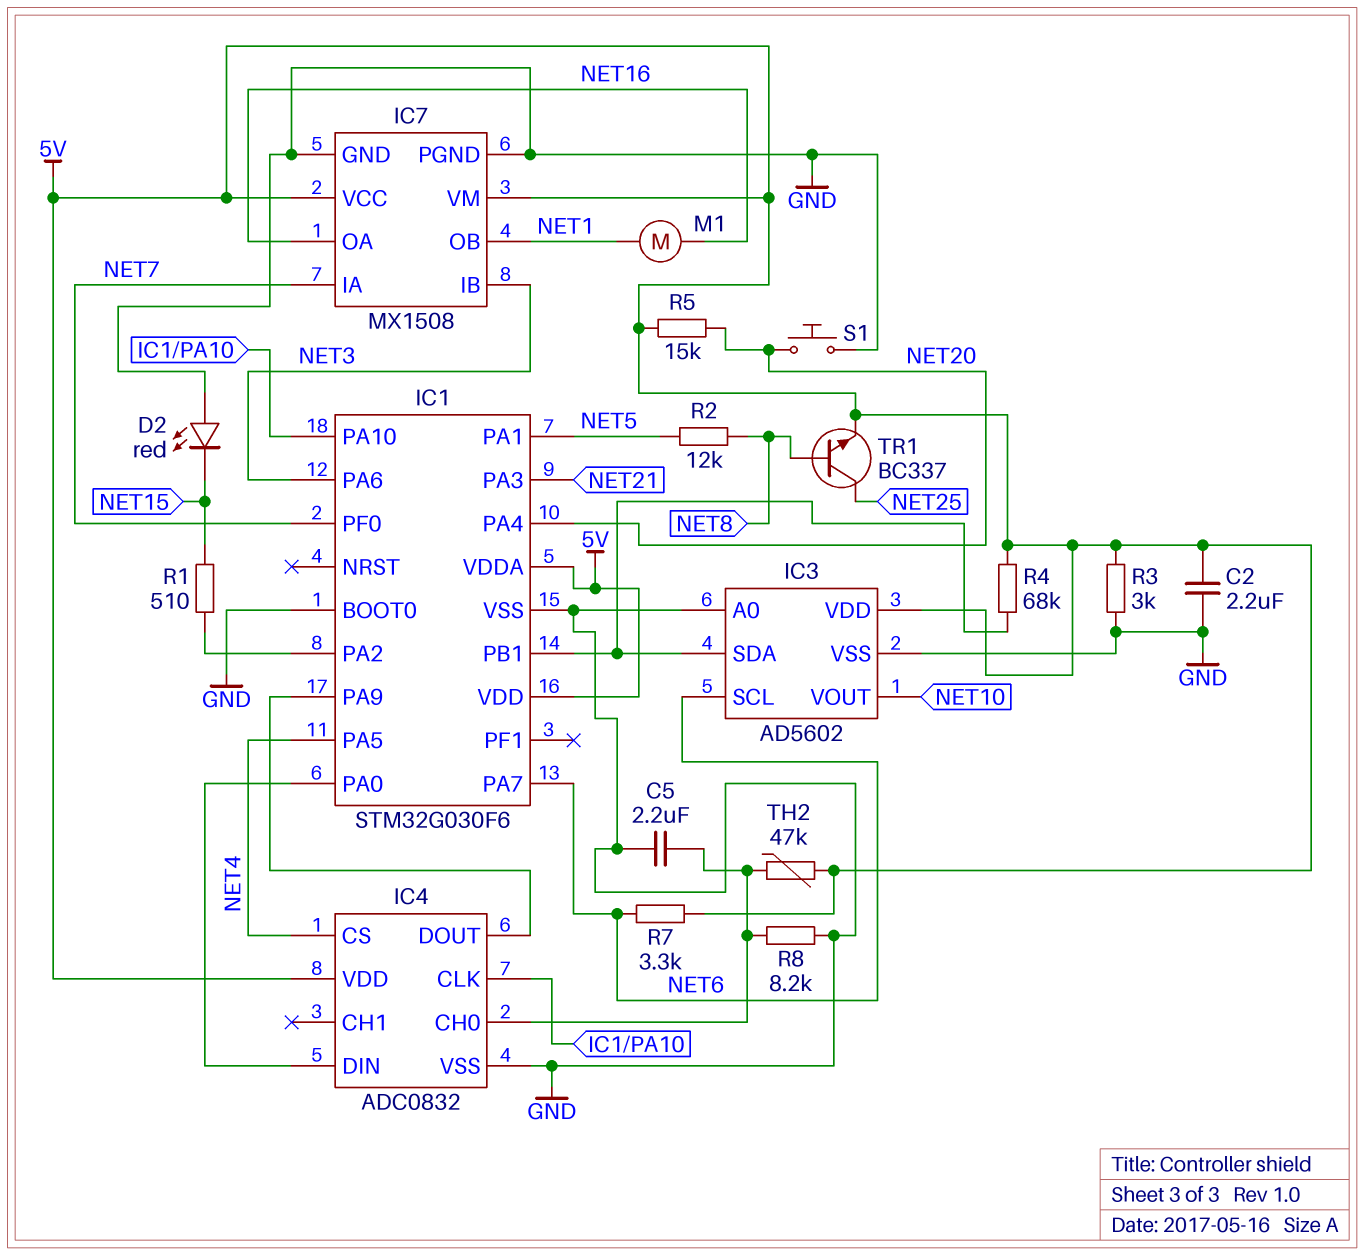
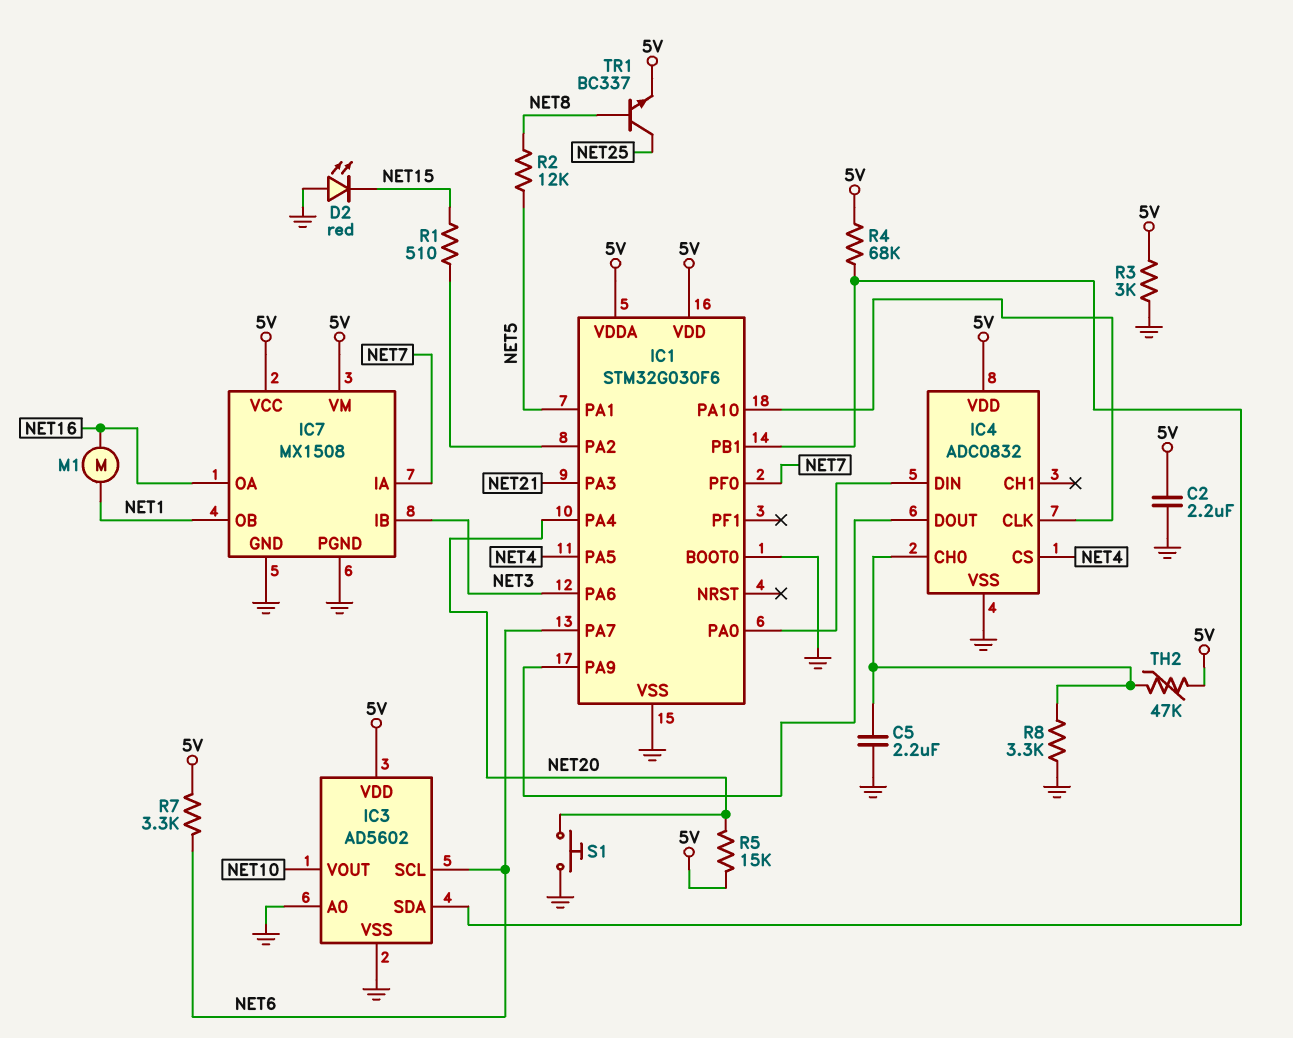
R8: 8.2k (GND, IC4/CH0) -> 3.3k (GND, IC4/CH0)

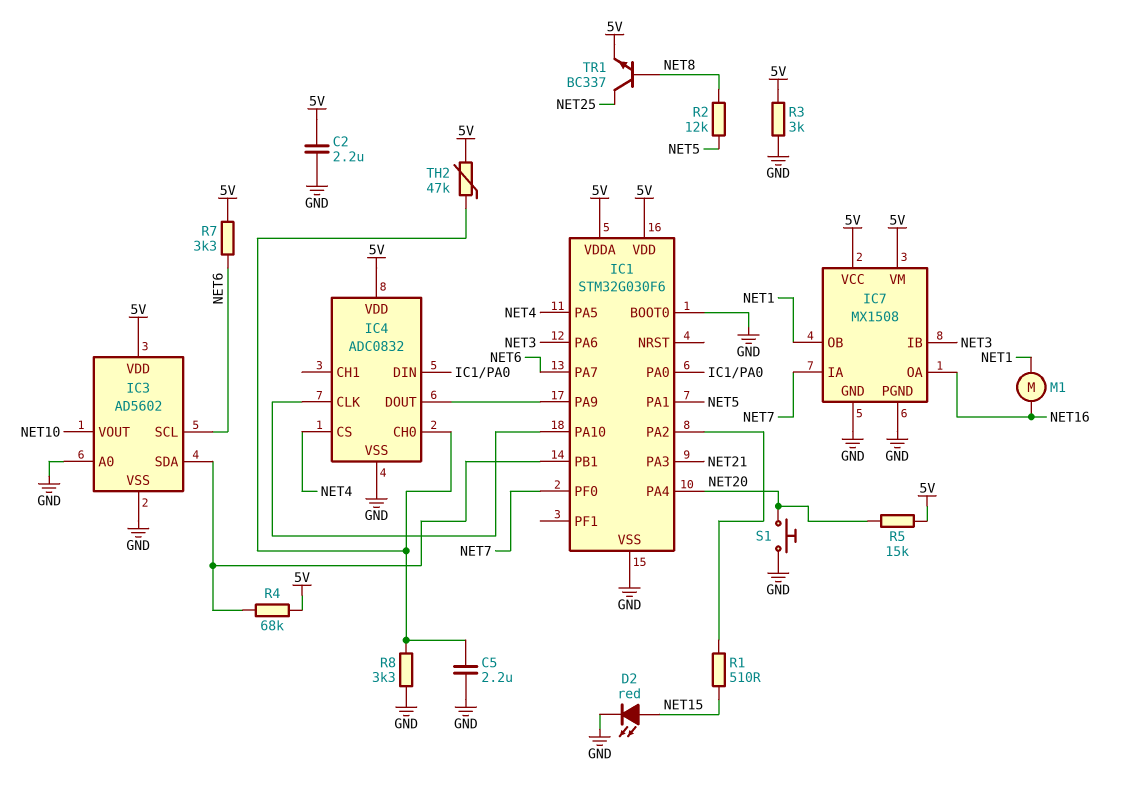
D2: LED red (A GND, K NET15) -> LED red (A NET15, K GND)

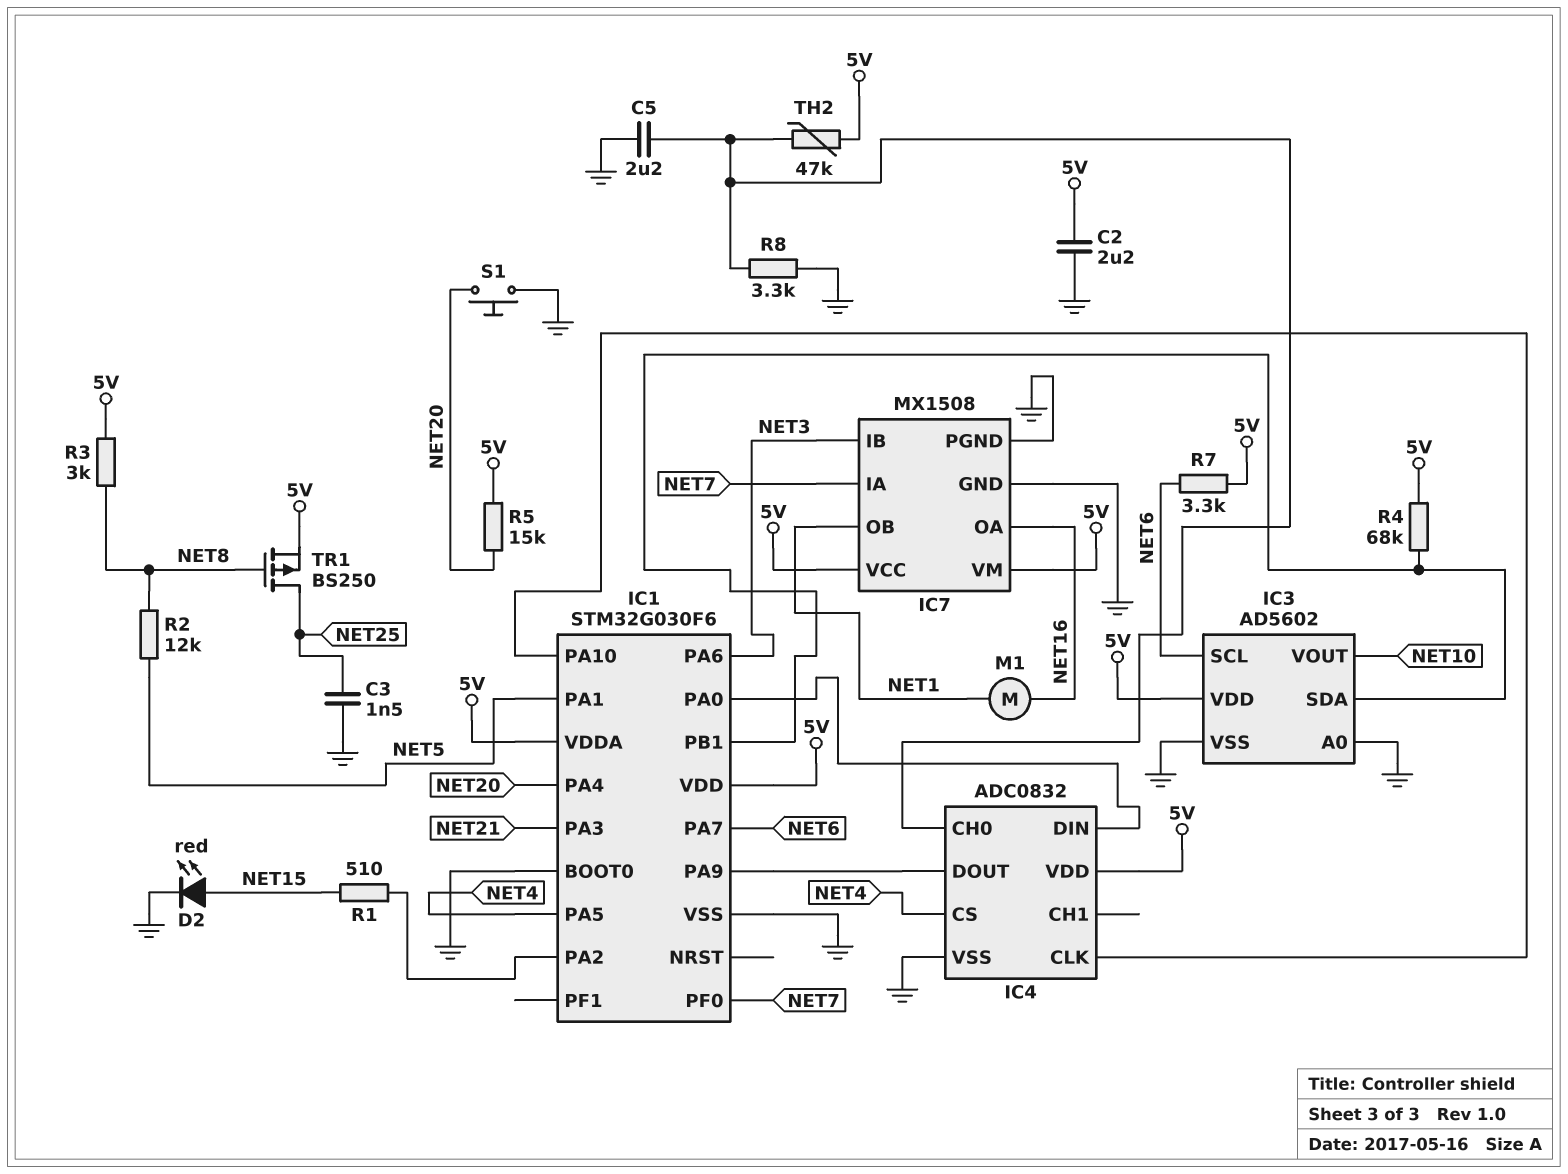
C3: none -> 1.5nF (GND, NET25)
R3: 3k (5V, GND) -> 3k (5V, NET8)
TR1: NPN BC337 (B NET8, C NET25, E 5V) -> PMOS BS250 (G NET8, D NET25, S 5V)

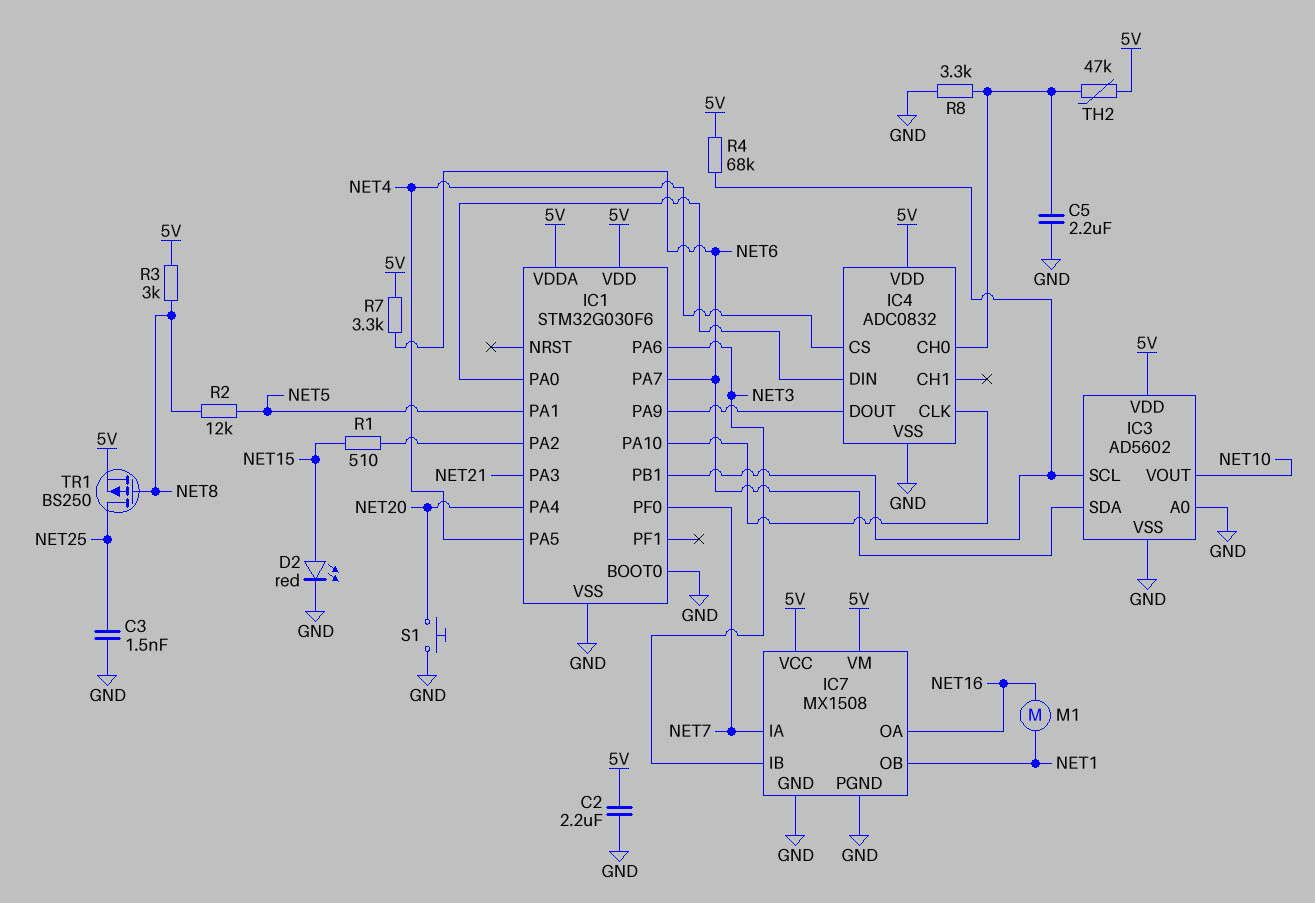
IC3 pin SCL: NET6 -> IC1/PB1
IC3 pin SDA: IC1/PB1 -> NET6
R5: 15k (5V, NET20) -> none

